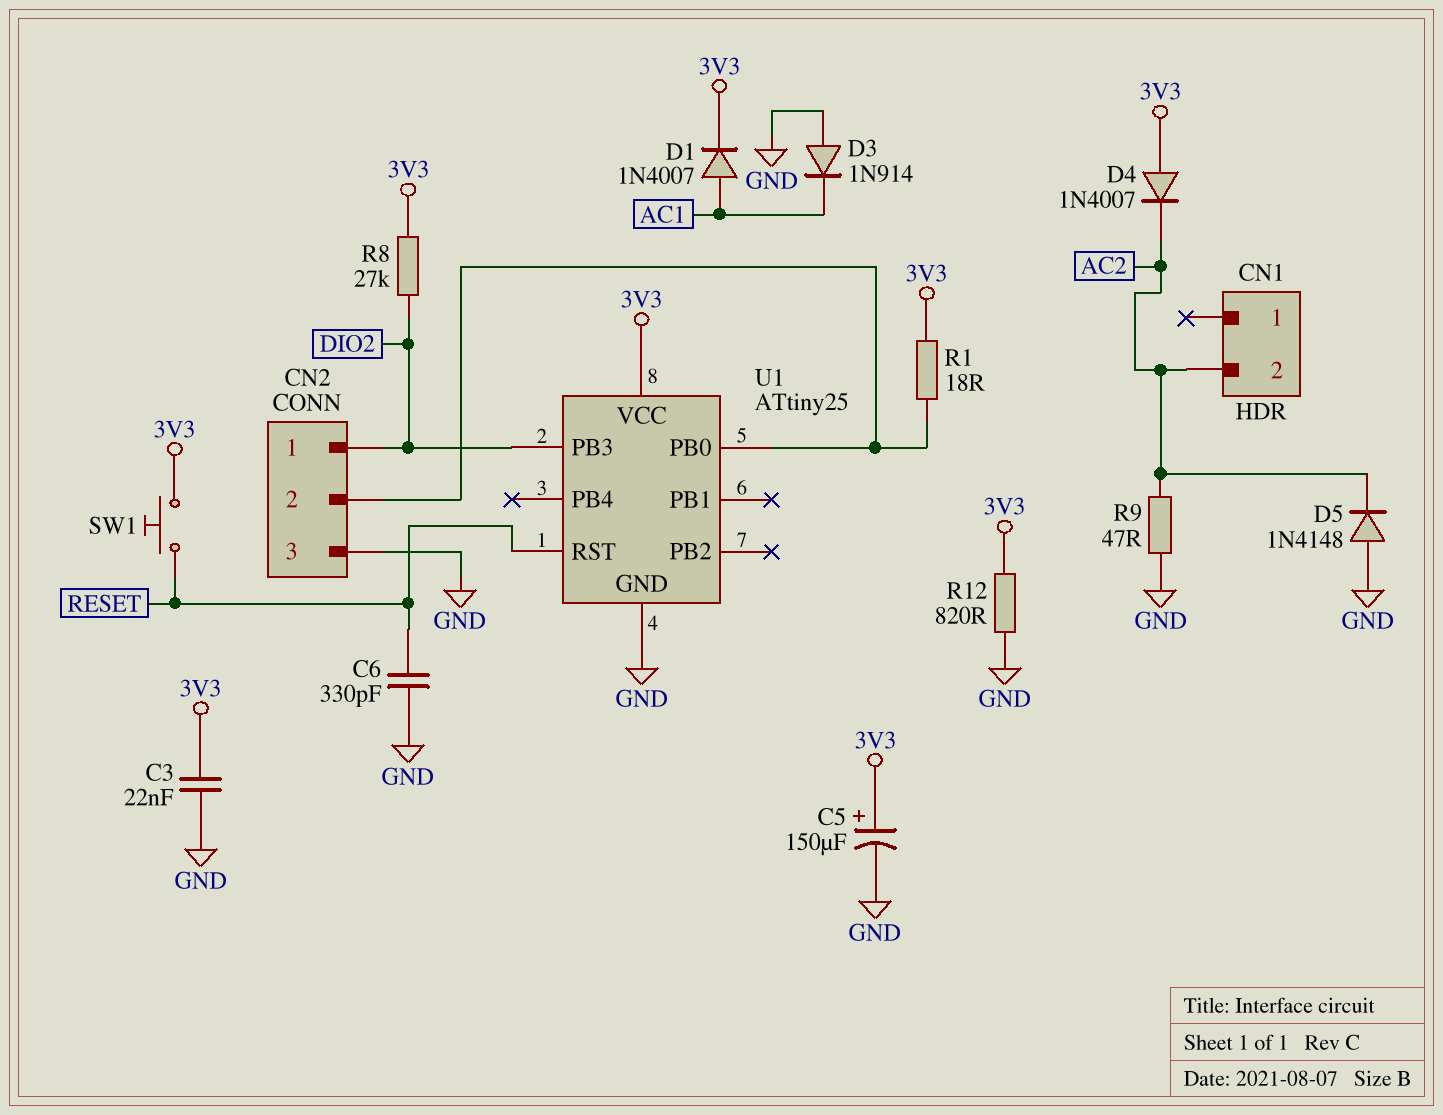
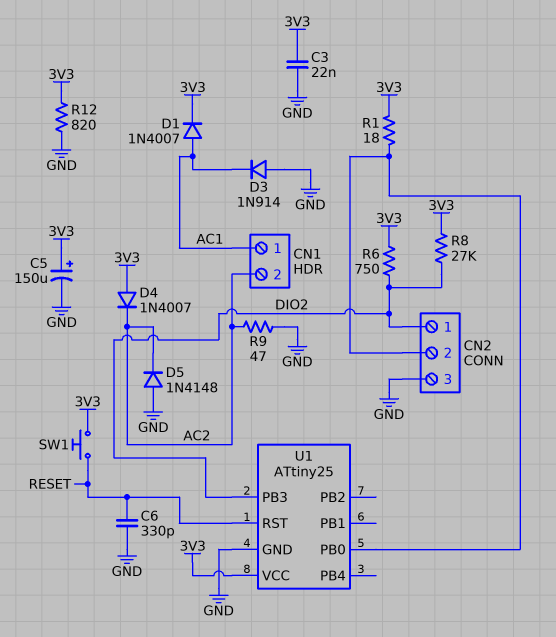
CN1 pin 1: none -> AC1
R6: none -> 750 (3V3, DIO2)

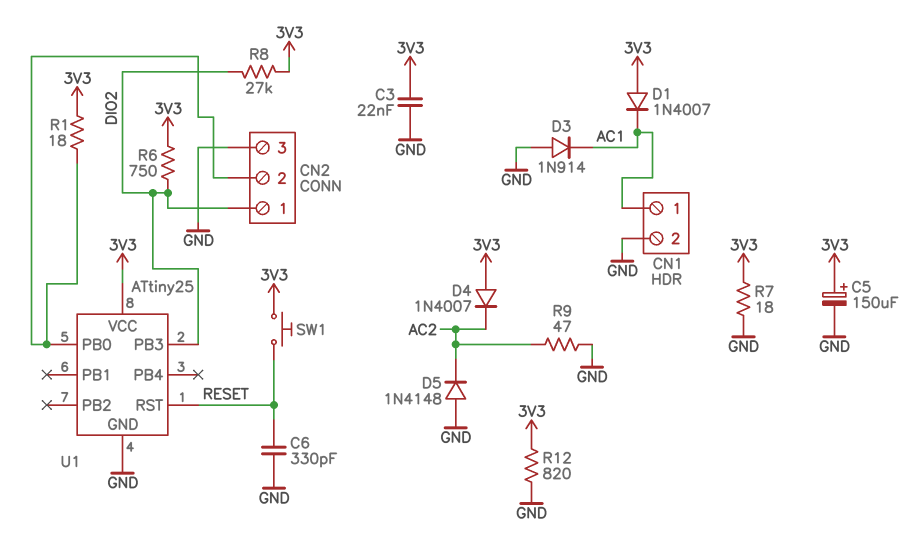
CN1 pin 2: AC2 -> GND
D1: diode 1N4007 (A AC1, K 3V3) -> diode 1N4007 (A 3V3, K AC1)
R7: none -> 18 (3V3, GND)

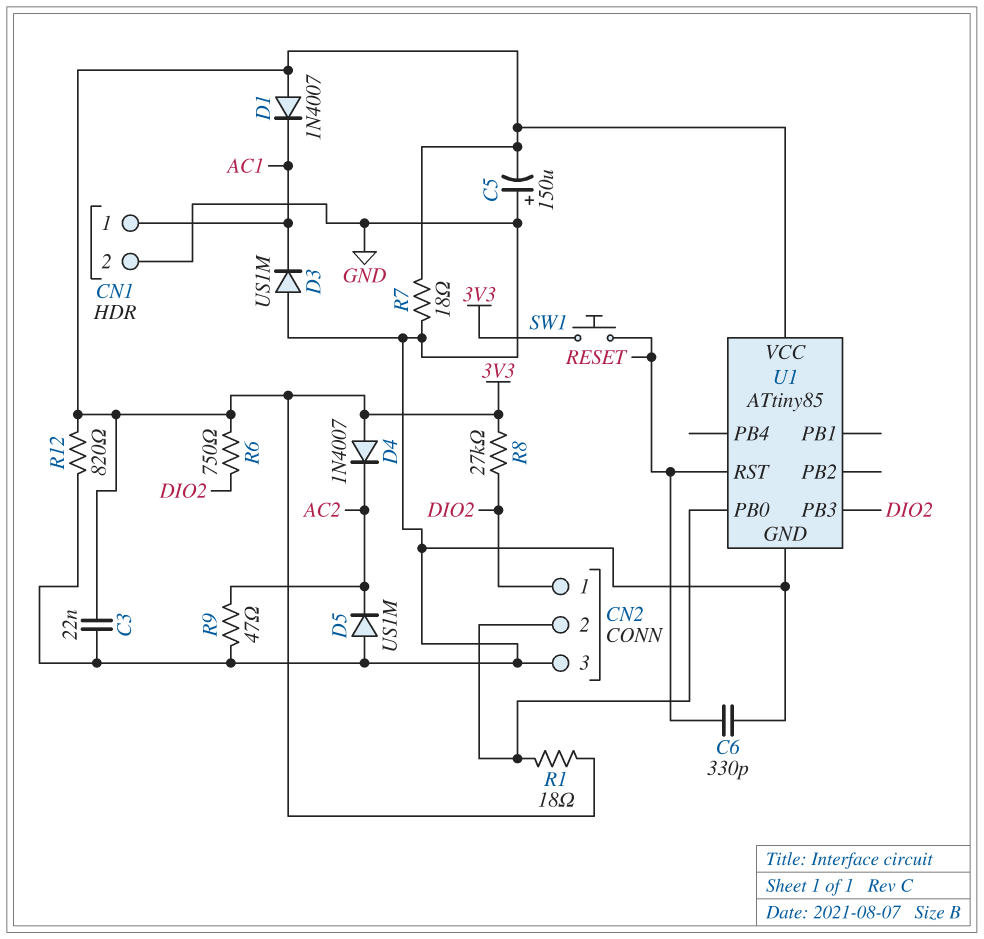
C5: 150uF (plus 3V3, minus GND) -> 150uF (plus GND, minus 3V3)
D3: diode 1N914 (A GND, K AC1) -> diode US1M (A GND, K AC1)
D5: diode 1N4148 (A GND, K AC2) -> diode US1M (A GND, K AC2)
U1: ATtiny25 -> ATtiny85

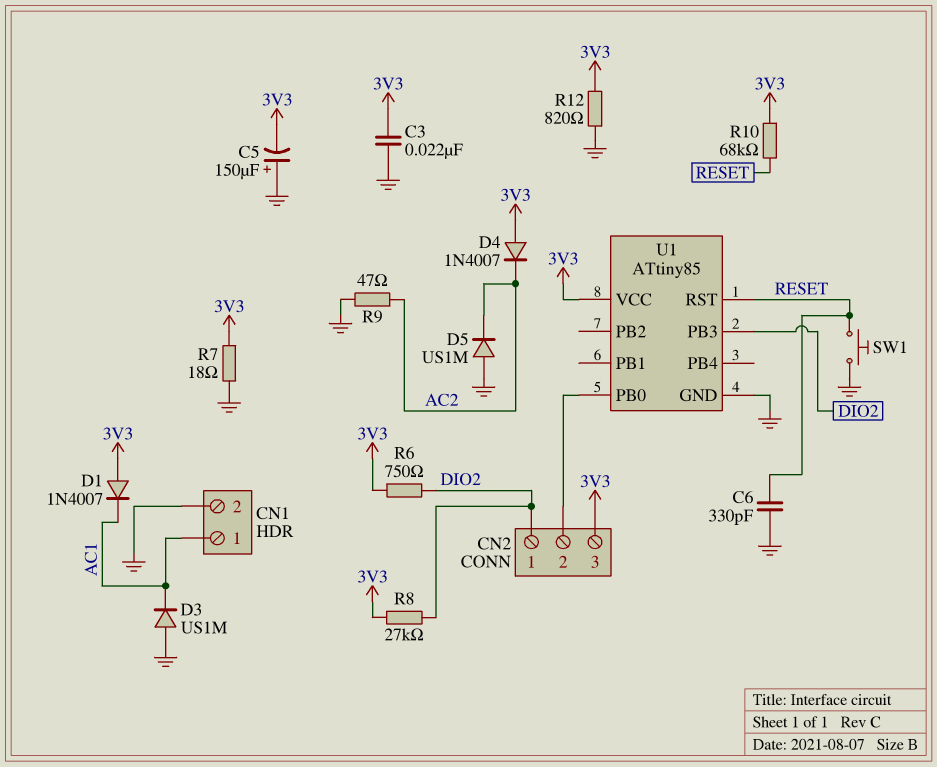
CN2 pin 3: GND -> 3V3
R1: 18 (3V3, CN2/2) -> none
R10: none -> 68k (3V3, RESET)
SW1: button (3V3, RESET) -> button (GND, RESET)

